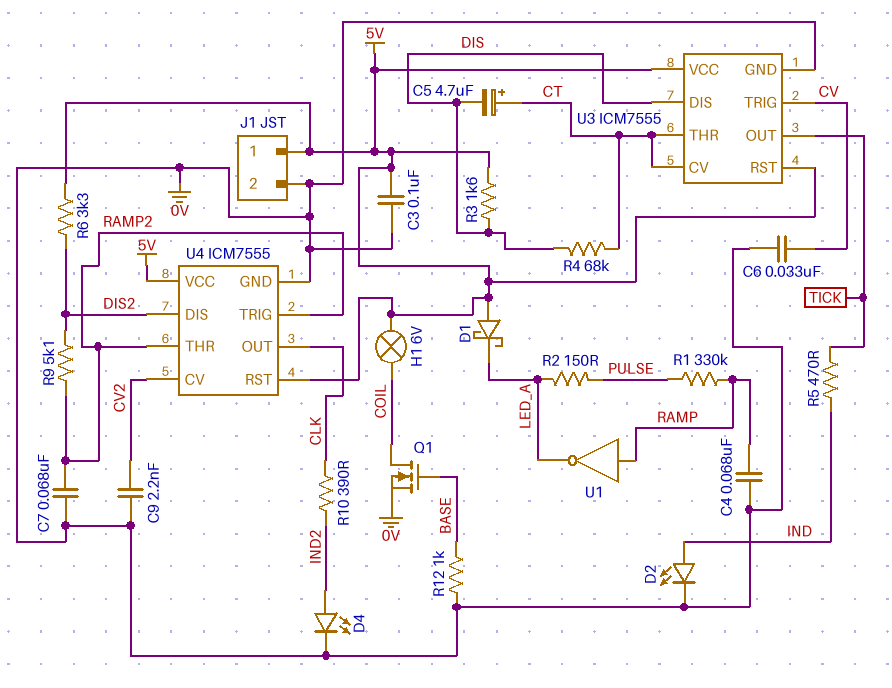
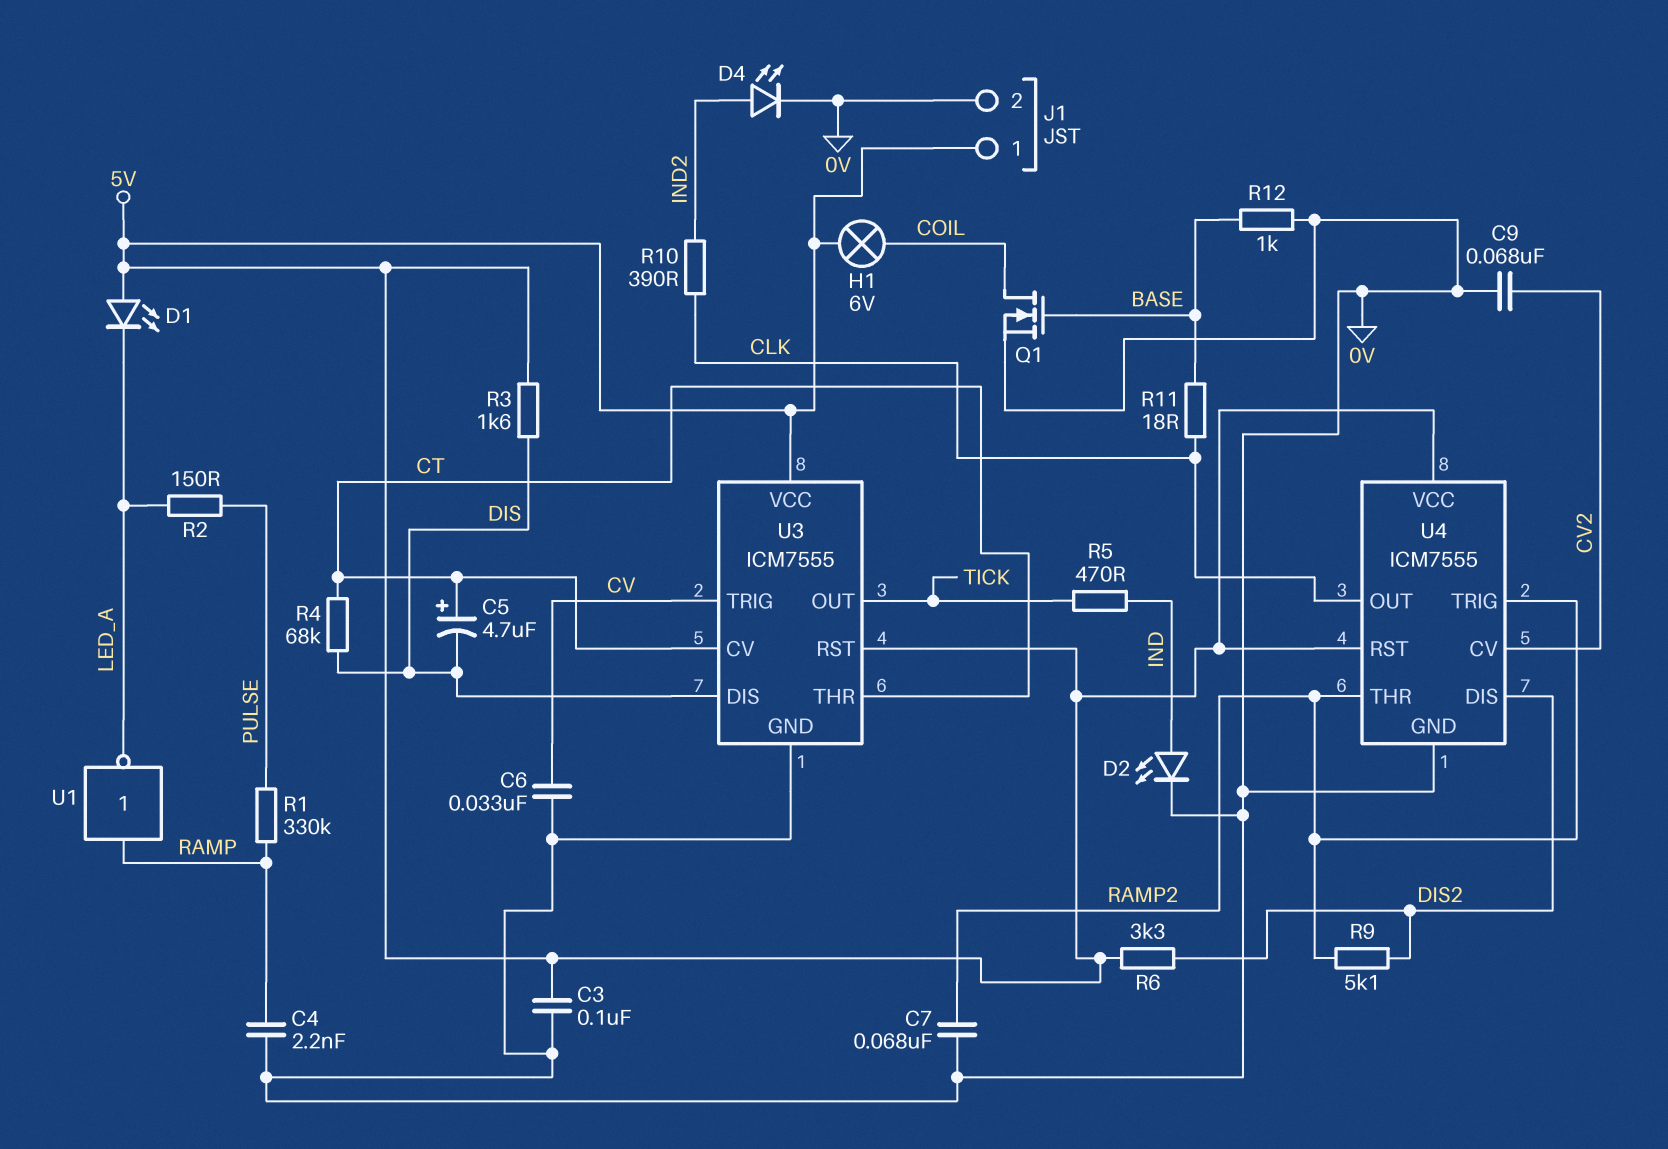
C4: 68nF (0V, RAMP) -> 2.2nF (0V, RAMP)
C9: 2.2nF (0V, CV2) -> 68nF (0V, CV2)
D1: schottky (A 5V, K LED_A) -> LED (A 5V, K LED_A)
R11: none -> 18 (BASE, CLK)

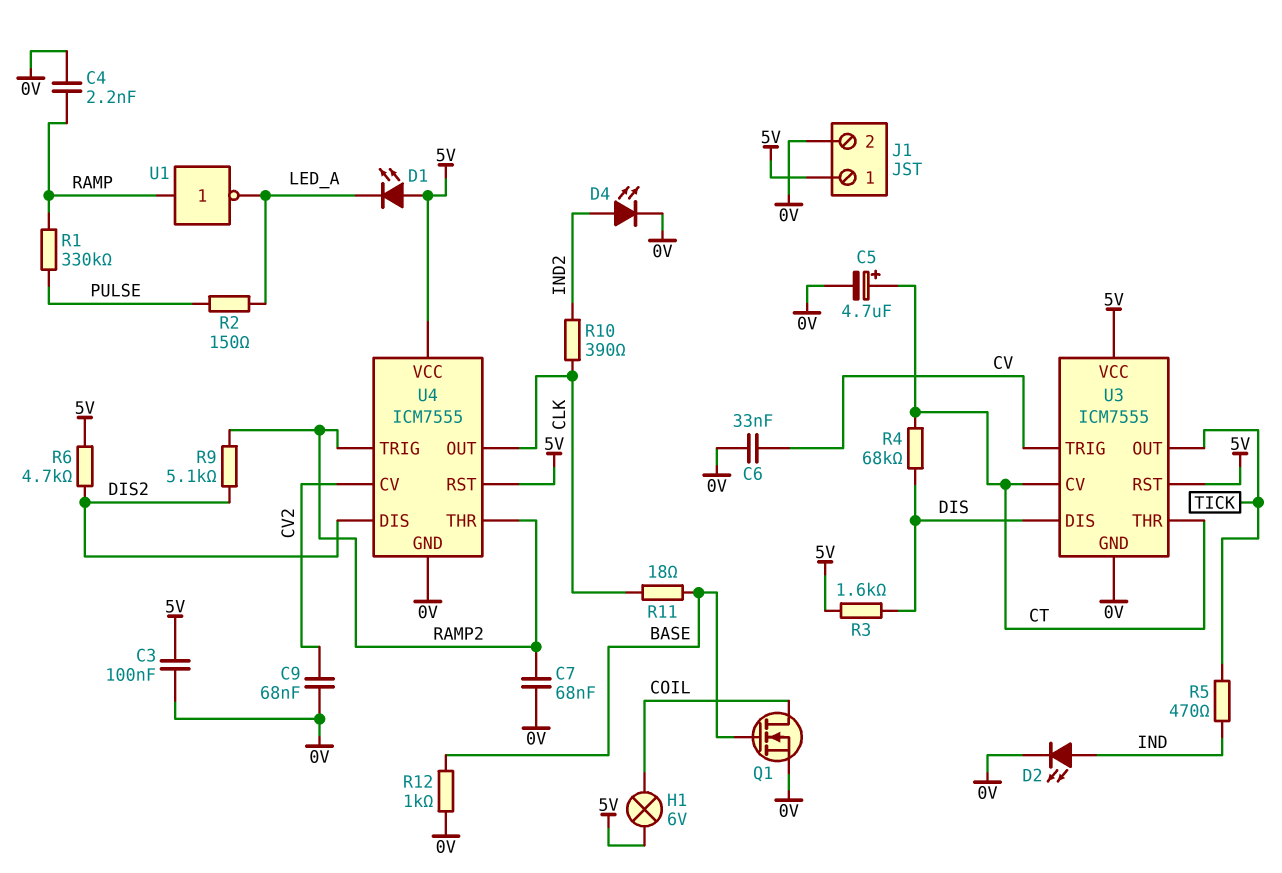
C5: 4.7uF (plus CT, minus DIS) -> 4.7uF (plus CT, minus 0V)
R6: 3.3k (5V, DIS2) -> 4.7k (5V, DIS2)

